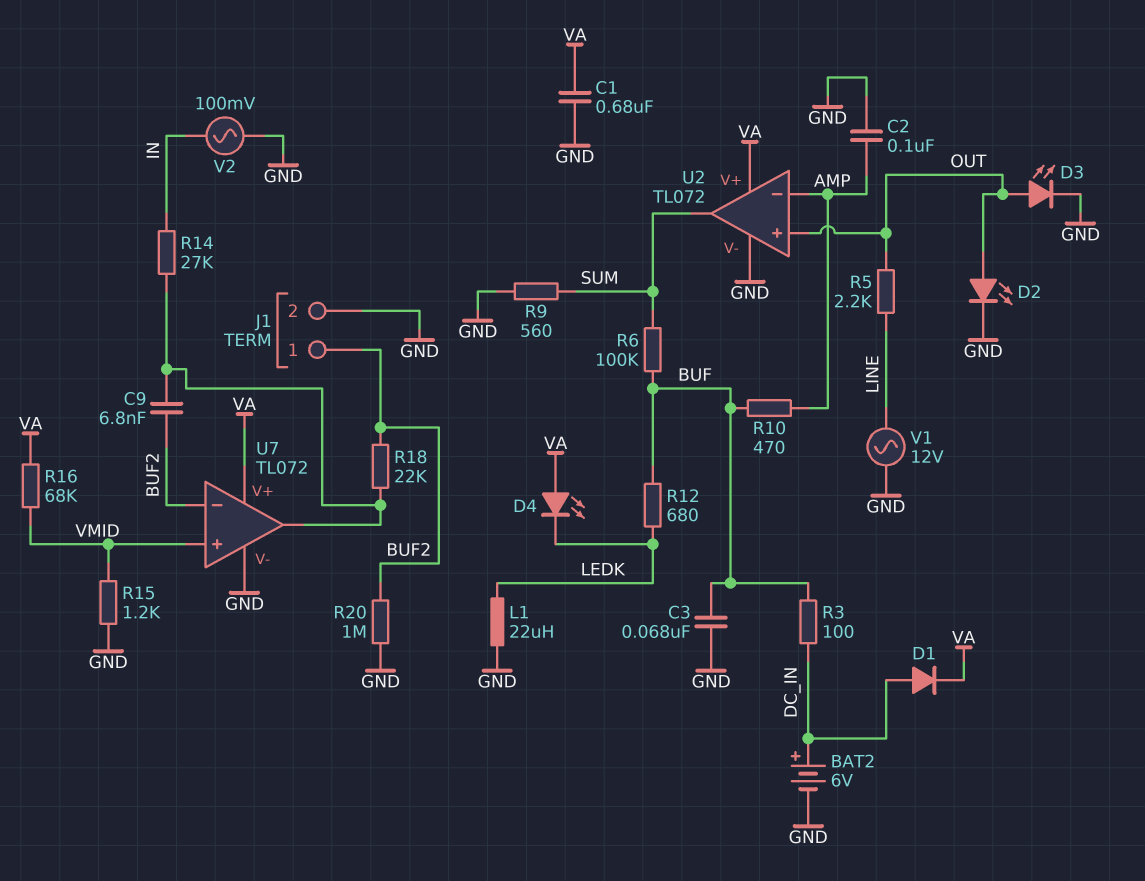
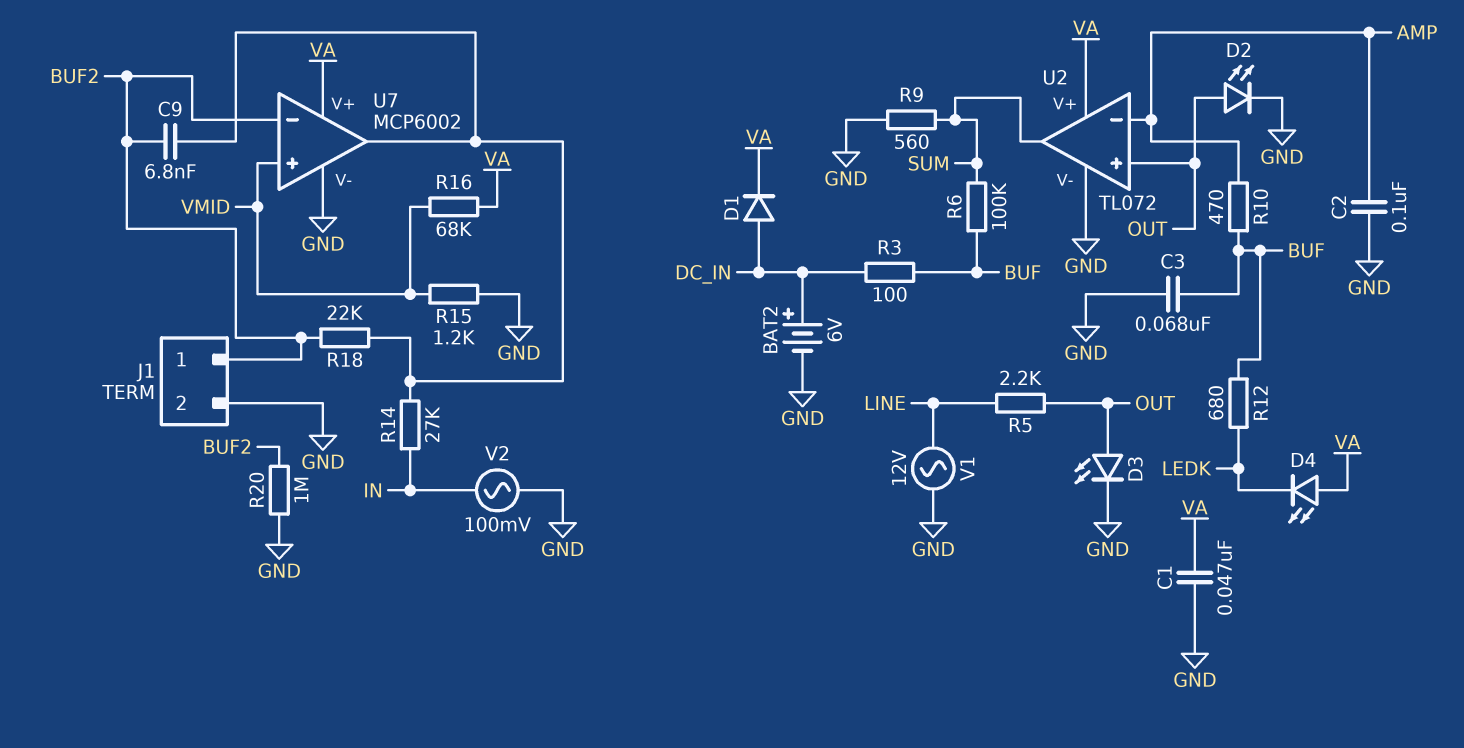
C1: 680nF (GND, VA) -> 47nF (GND, VA)
L1: 22uH (GND, LEDK) -> none
U7: TL072 -> MCP6002

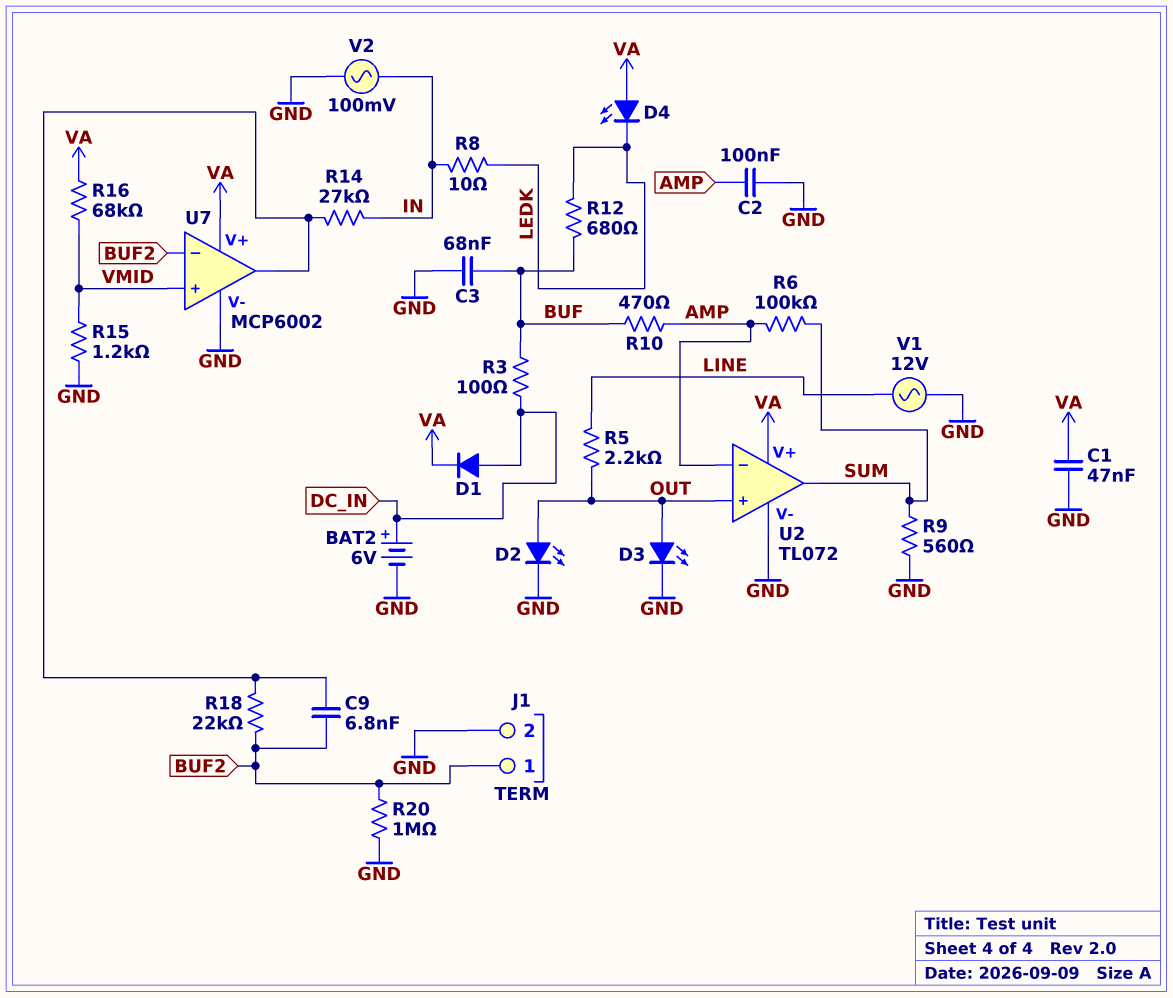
R6: 100k (BUF, SUM) -> 100k (AMP, SUM)
R8: none -> 10 (IN, LEDK)

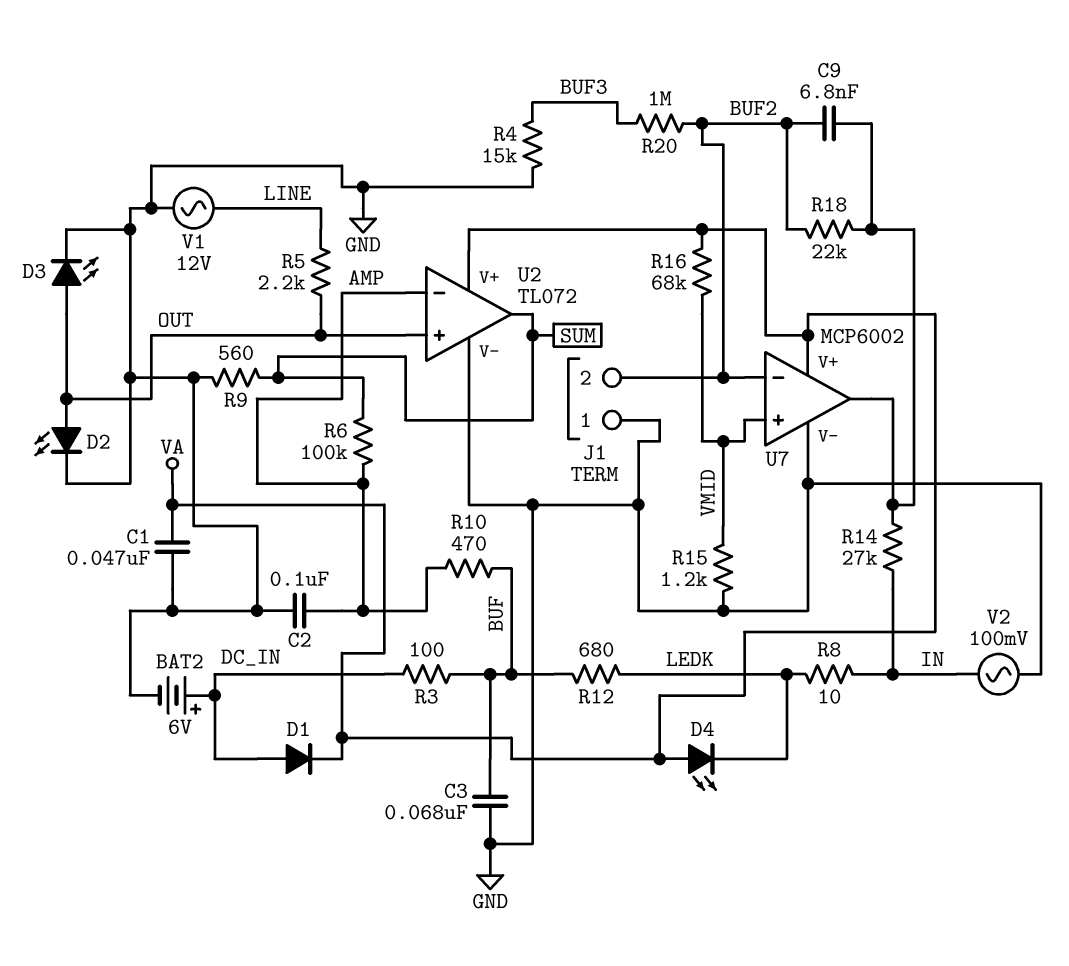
J1 pin 1: BUF2 -> GND
J1 pin 2: GND -> BUF2
R4: none -> 15k (BUF3, GND)
R20: 1M (BUF2, GND) -> 1M (BUF2, BUF3)

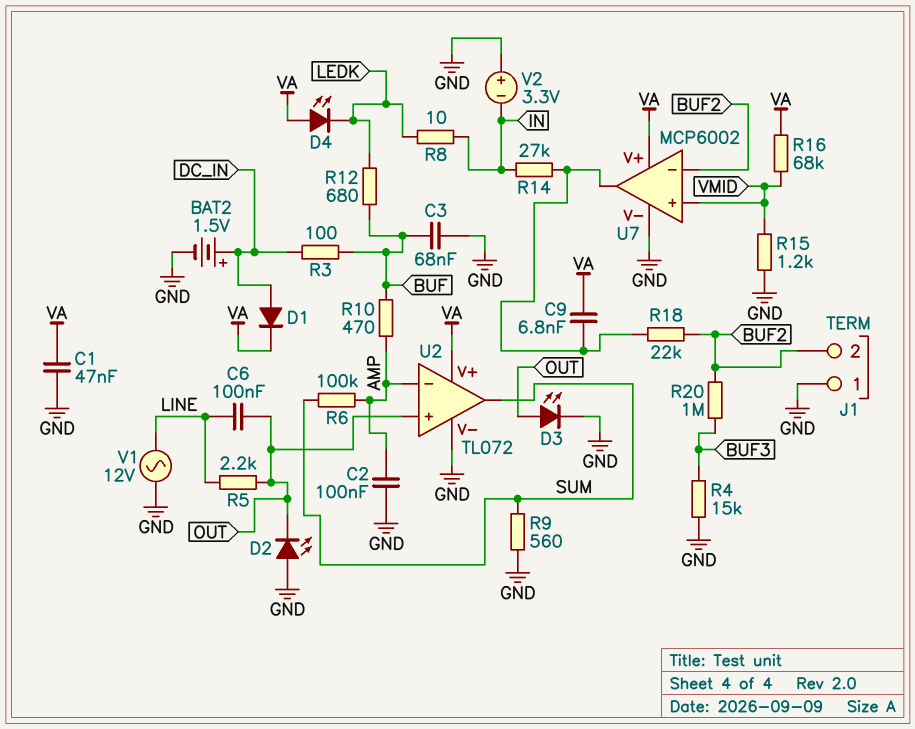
BAT2: 6V (plus DC_IN, minus GND) -> 1.5V (plus DC_IN, minus GND)
C6: none -> 100nF (LINE, OUT)
C9: 6.8nF (BUF2, U7/out) -> 6.8nF (U7/out, VA)
D2: LED (A OUT, K GND) -> LED (A GND, K OUT)
V2: AC 100mV (GND, IN) -> 3.3V (plus GND, minus IN)

